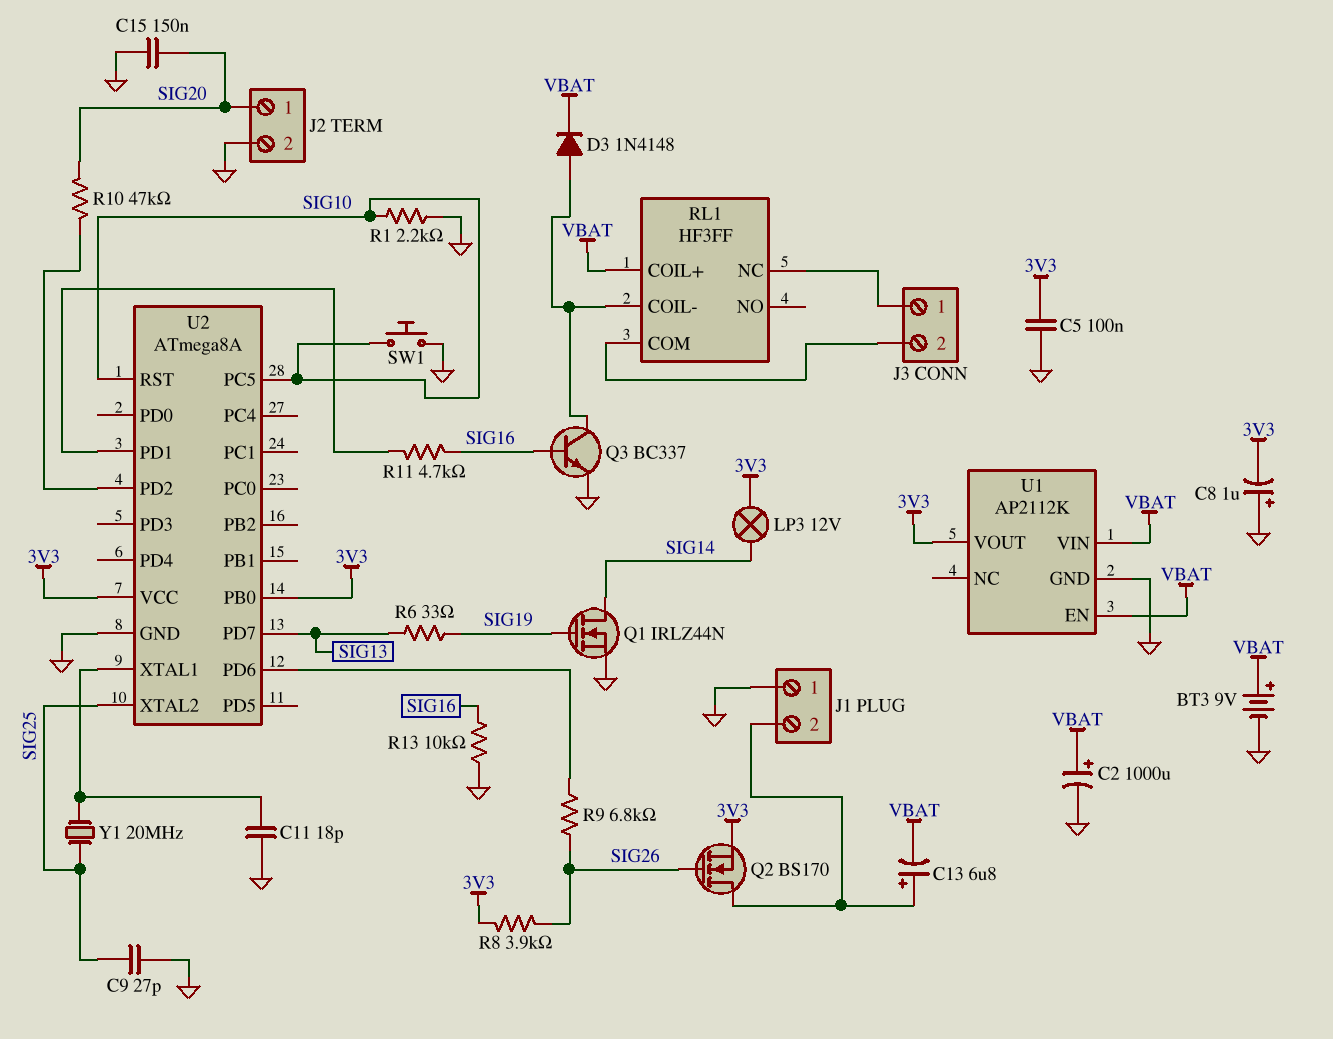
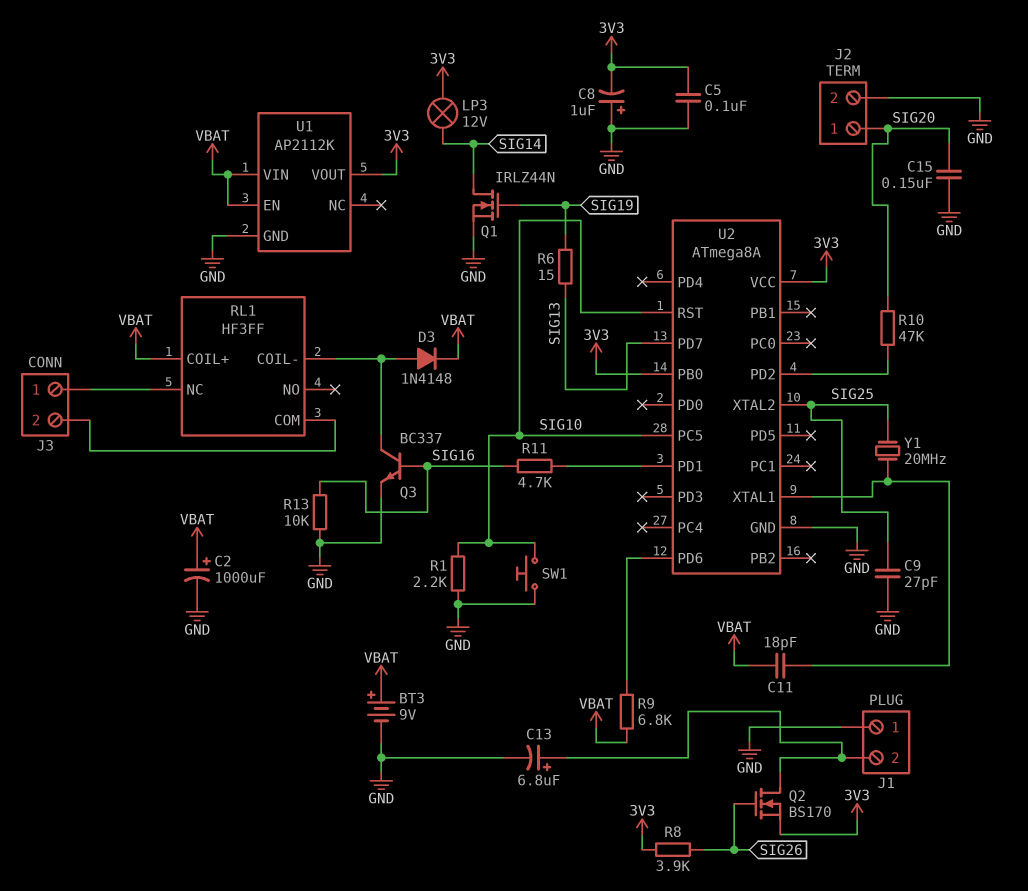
C11: 18pF (GND, U2/XTAL1) -> 18pF (U2/XTAL1, VBAT)
C13: 6.8uF (plus J1/2, minus VBAT) -> 6.8uF (plus J1/2, minus GND)
R6: 33 (SIG13, SIG19) -> 15 (SIG13, SIG19)
R9: 6.8k (SIG26, U2/PD6) -> 6.8k (U2/PD6, VBAT)

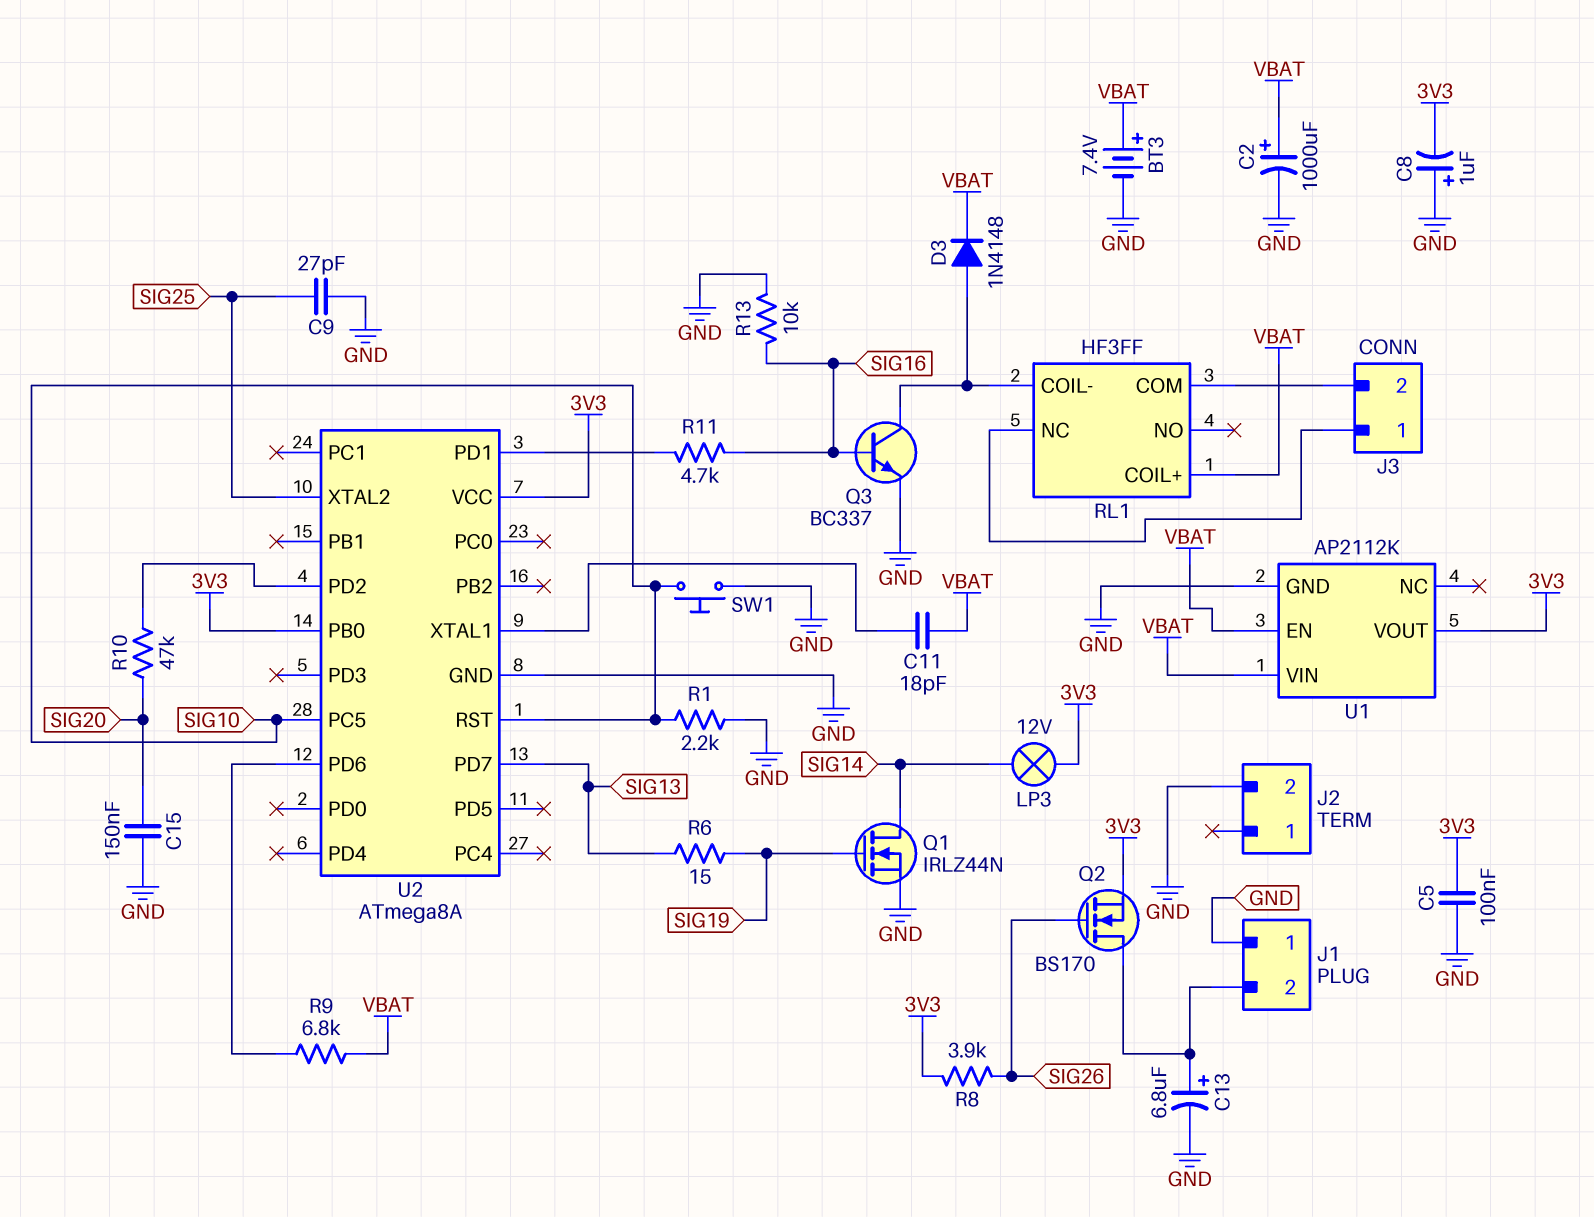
BT3: 9V (plus VBAT, minus GND) -> 7.4V (plus VBAT, minus GND)
J2 pin 1: SIG20 -> none
Y1: 20MHz (SIG25, U2/XTAL1) -> none

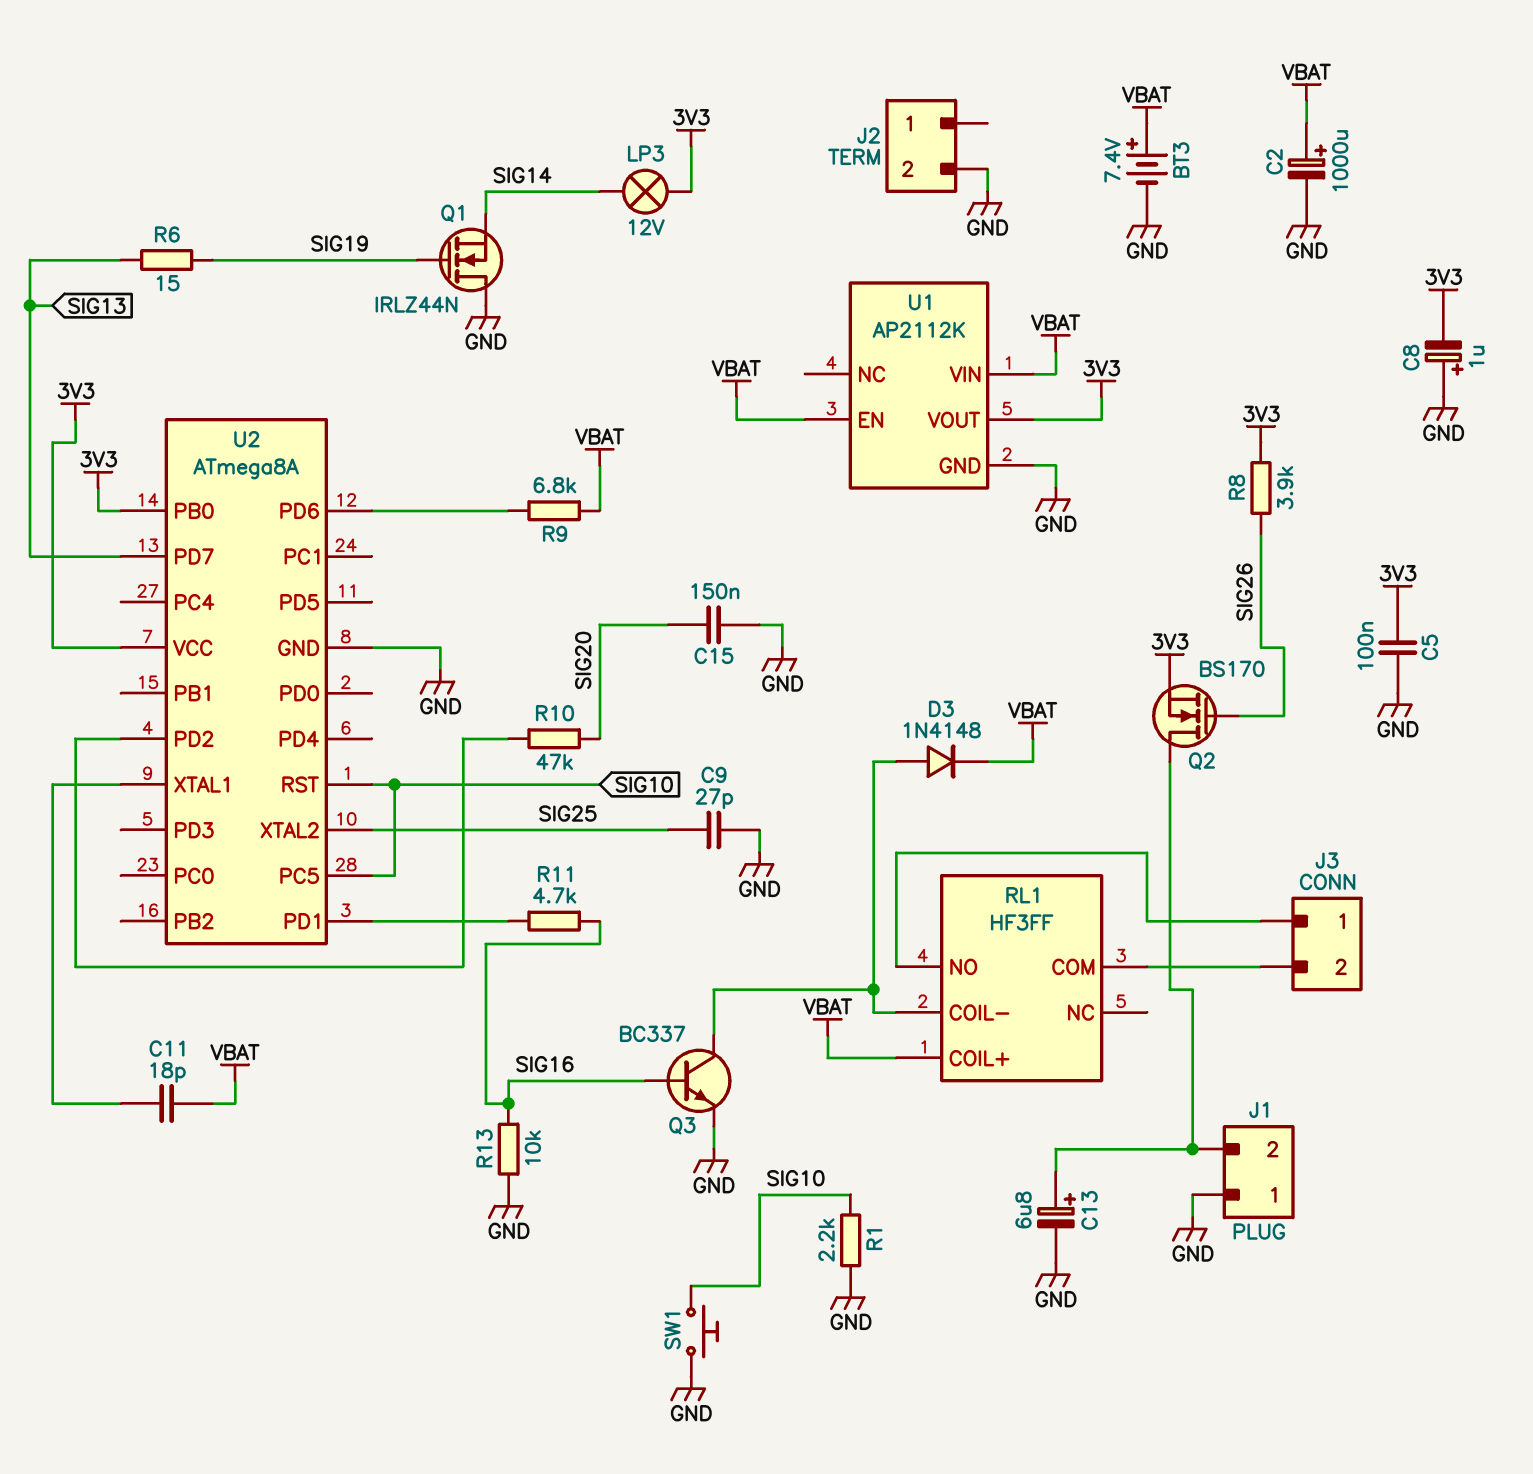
Q1: NMOS IRLZ44N (G SIG19, D SIG14, S GND) -> NMOS IRLZ44N (G SIG19, D GND, S SIG14)
RL1 pin NC: J3/1 -> none
RL1 pin NO: none -> J3/1

